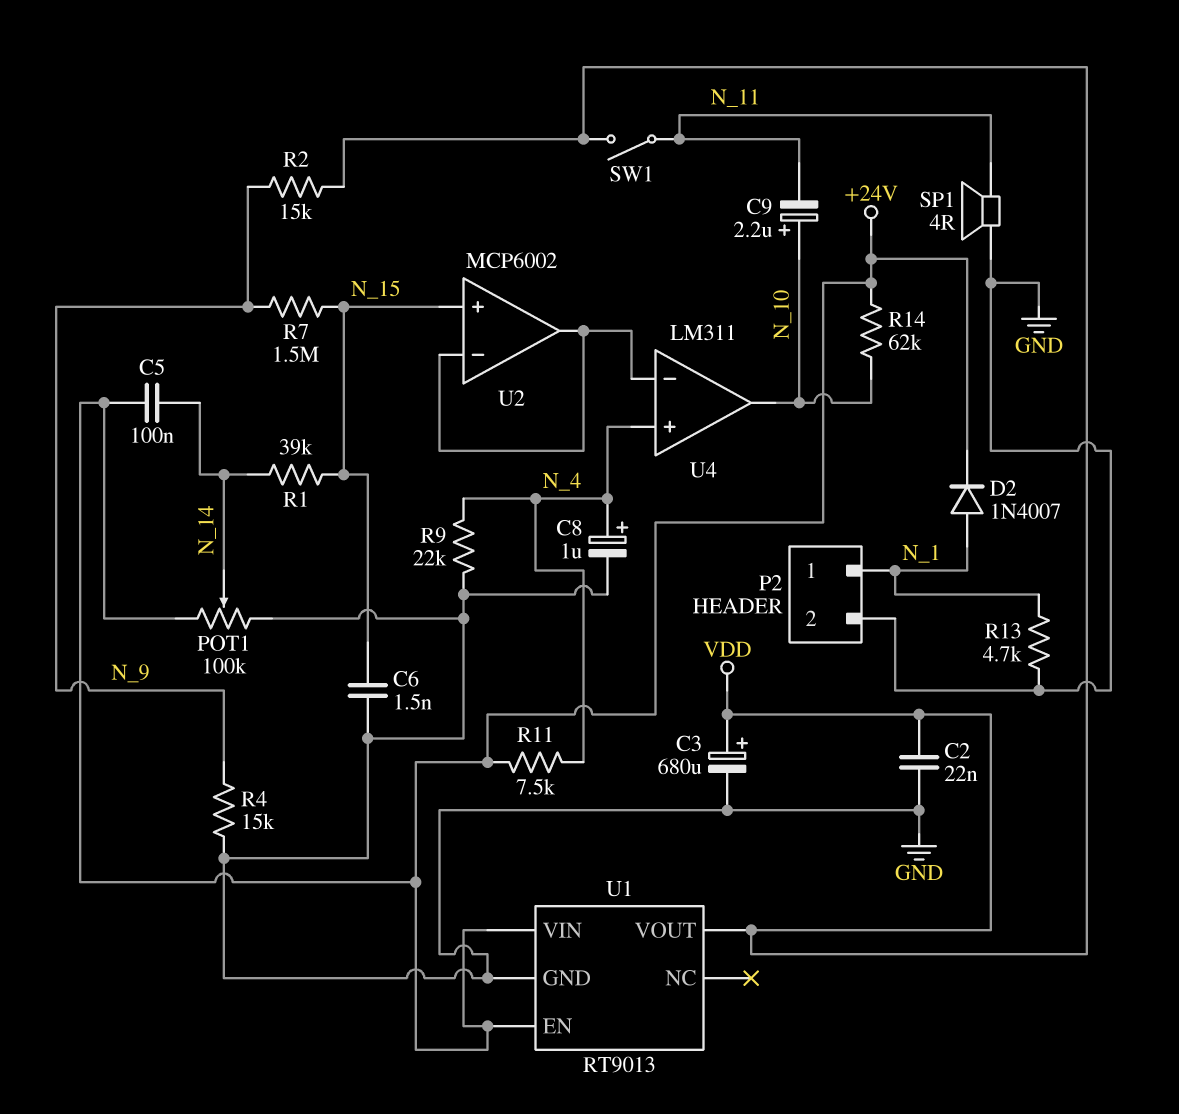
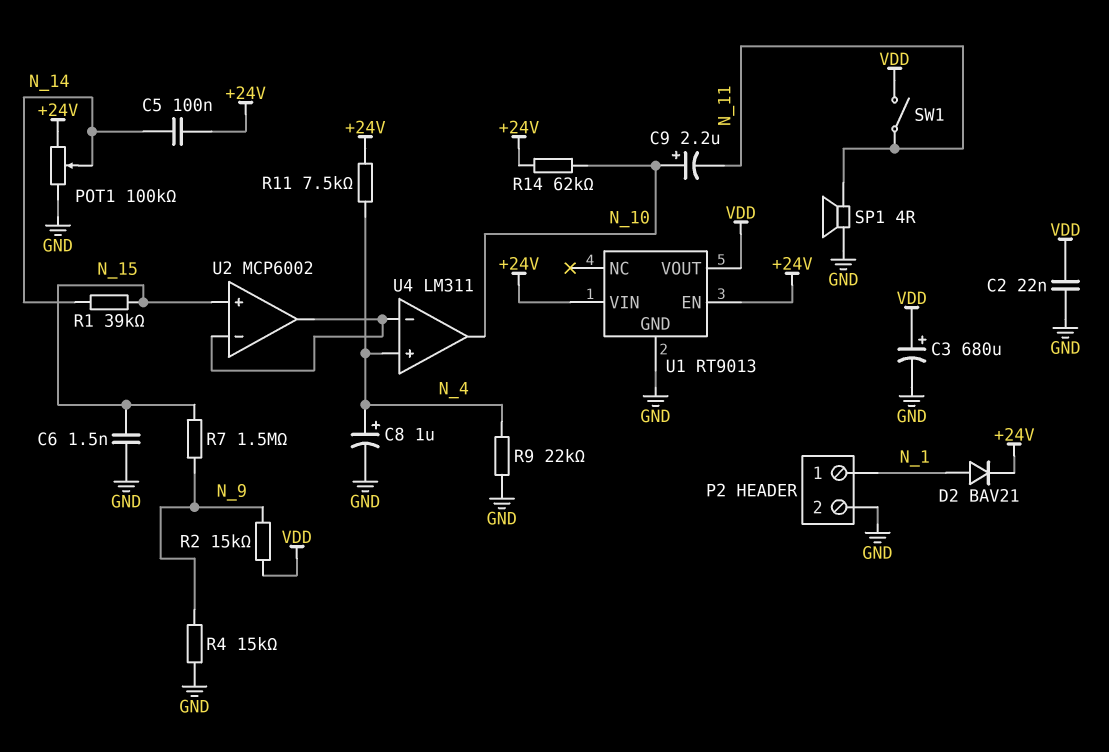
D2: diode 1N4007 (A N_1, K +24V) -> diode BAV21 (A N_1, K +24V)
R13: 4.7k (GND, N_1) -> none

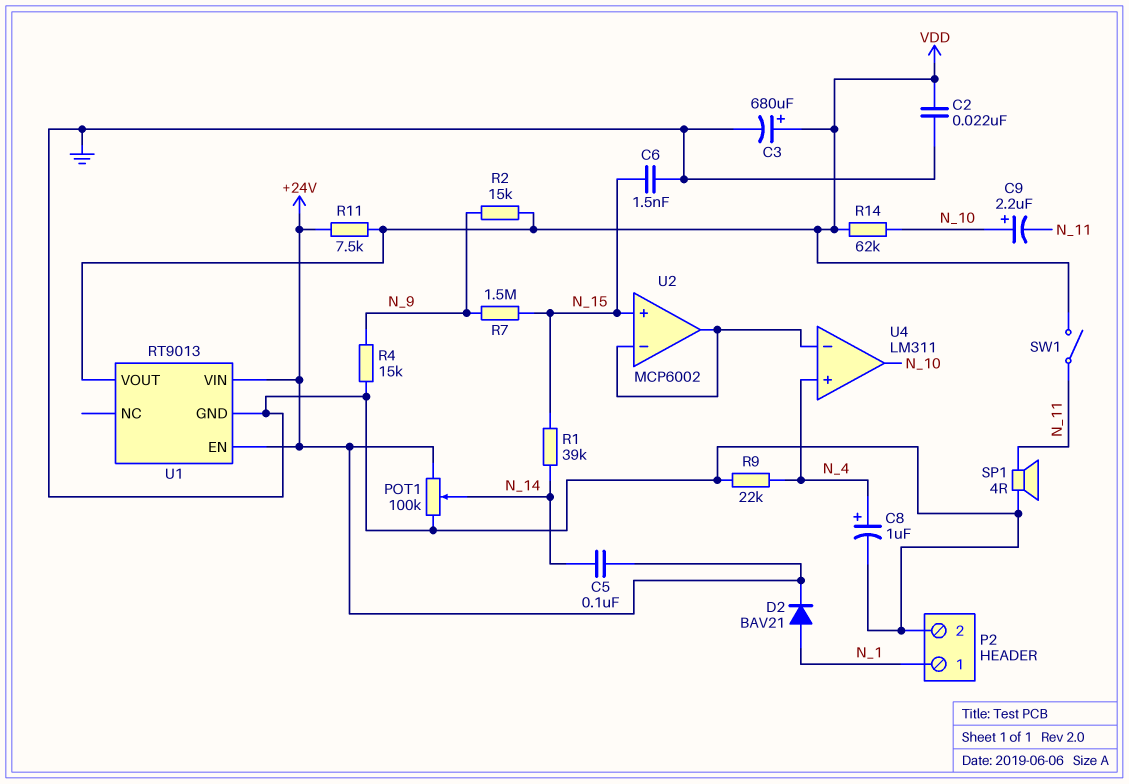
R11: 7.5k (+24V, N_4) -> 7.5k (+24V, VDD)
R14: 62k (+24V, N_10) -> 62k (N_10, VDD)

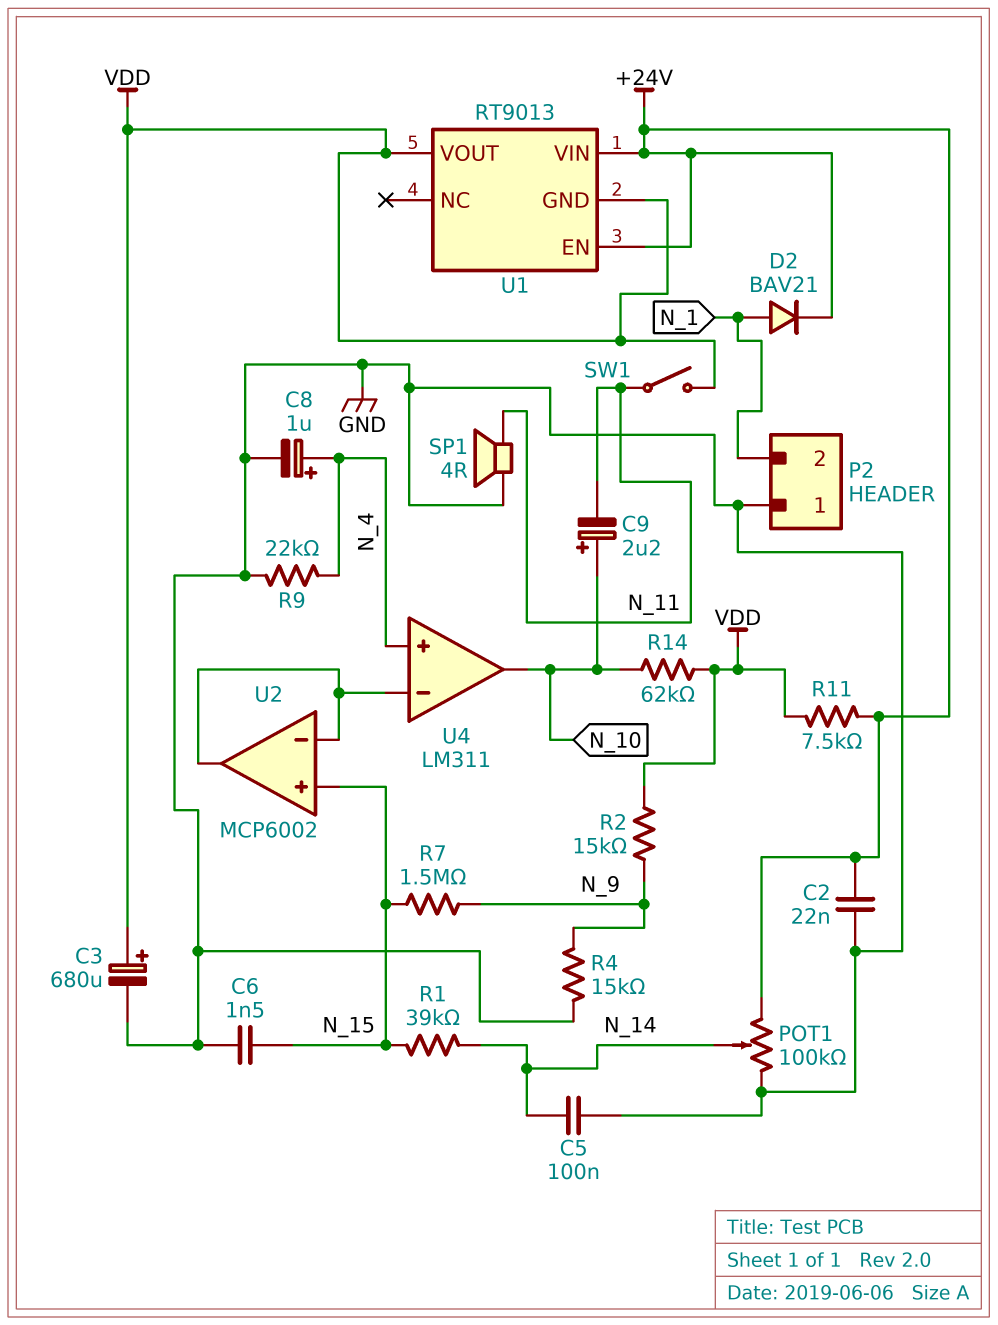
C2: 22nF (GND, VDD) -> 22nF (+24V, GND)
C5: 100nF (+24V, N_14) -> 100nF (GND, N_14)
P2 pin 1: N_1 -> GND
P2 pin 2: GND -> N_1
U1 pin GND: GND -> VDD

